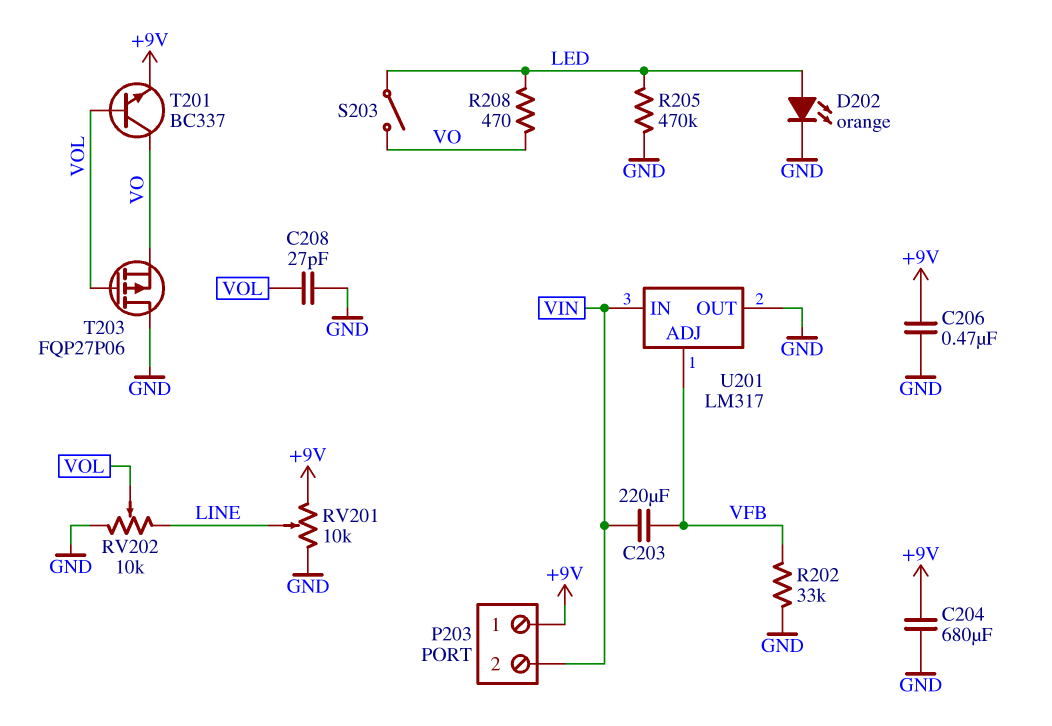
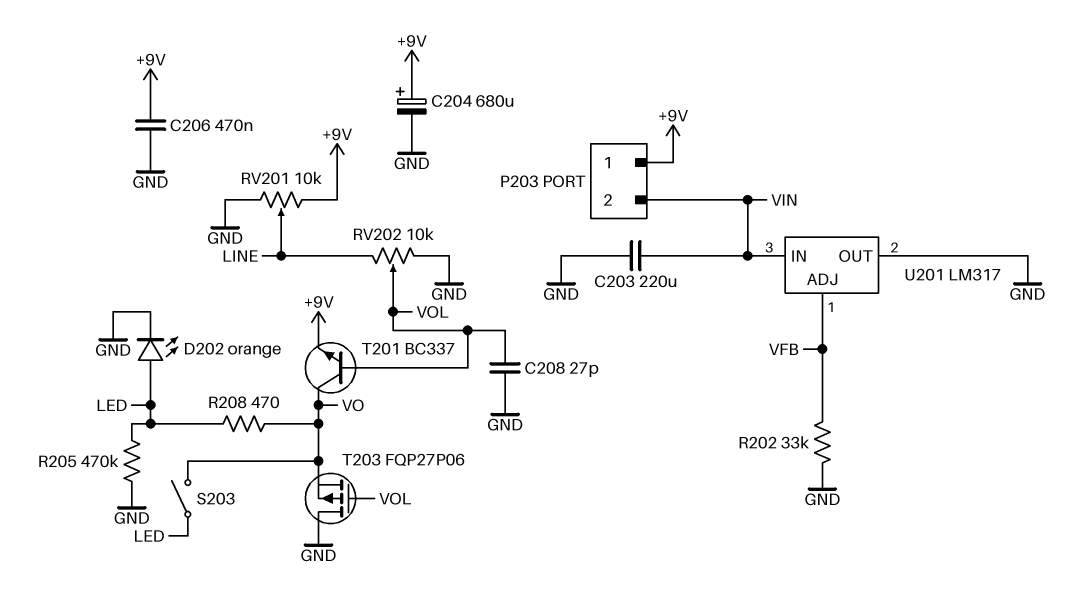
C203: 220uF (VFB, VIN) -> 220uF (GND, VIN)
C204: 680uF (+9V, GND) -> 680uF (plus +9V, minus GND)

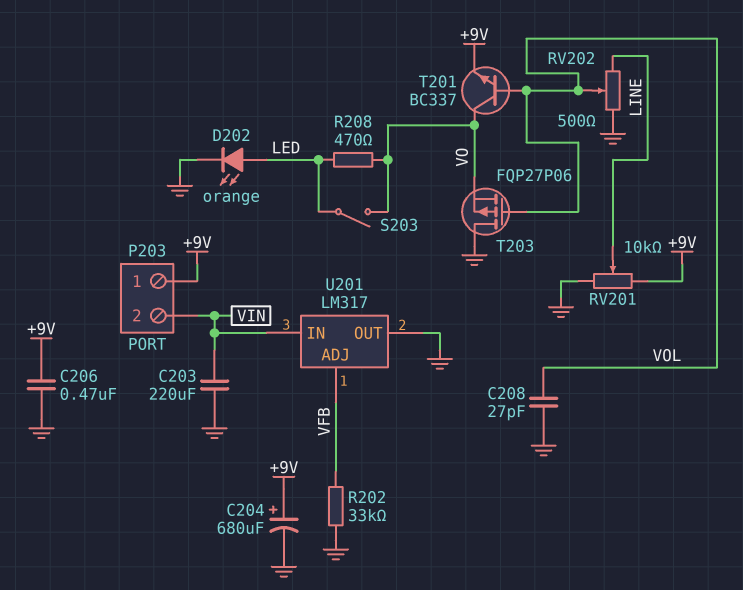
R205: 470k (GND, LED) -> none
RV202: 10k (GND, LINE, wiper VOL) -> 500 (GND, LINE, wiper VOL)

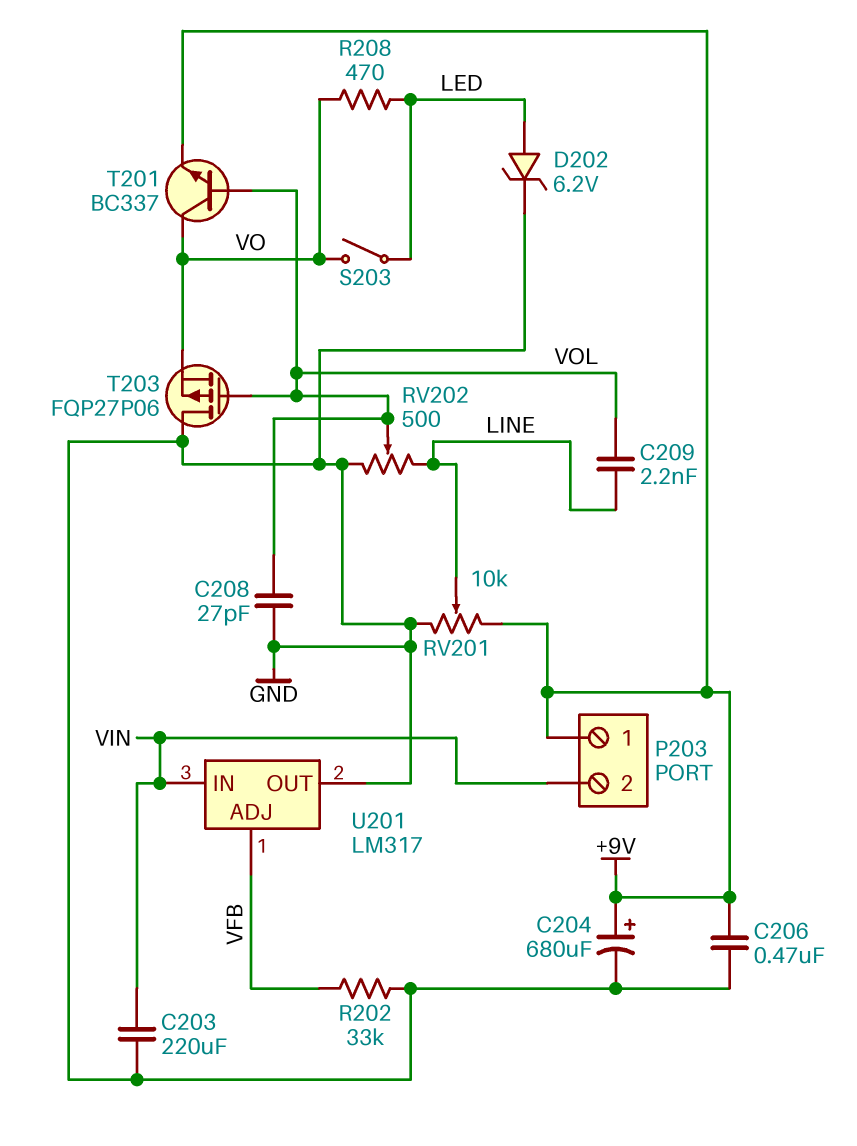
C209: none -> 2.2nF (LINE, VOL)
D202: LED orange (A LED, K GND) -> zener 6.2V (A LED, K GND)

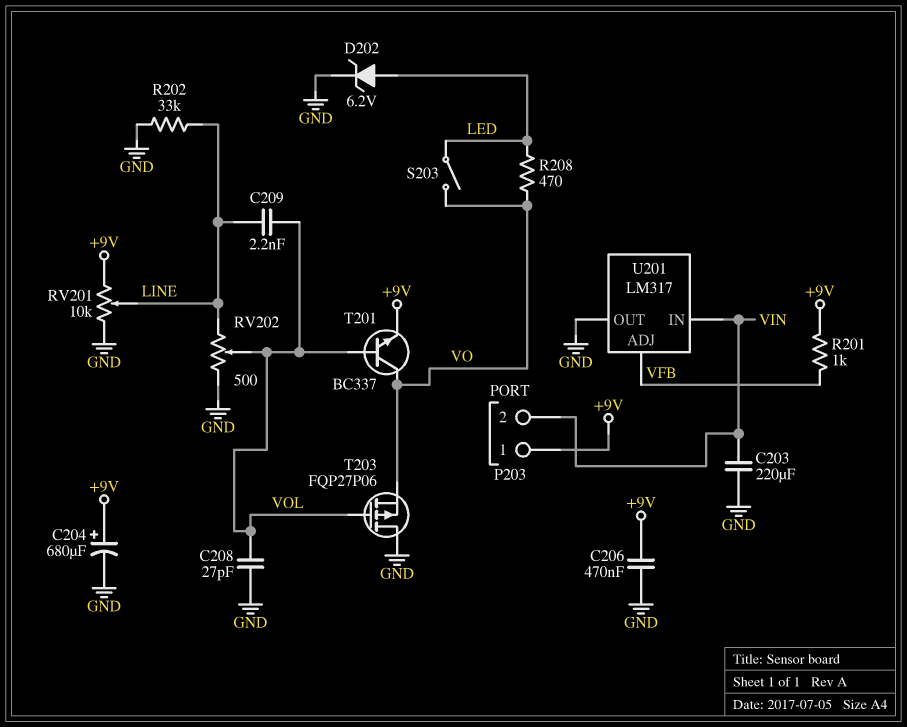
R201: none -> 1k (+9V, VFB)
R202: 33k (GND, VFB) -> 33k (GND, LINE)

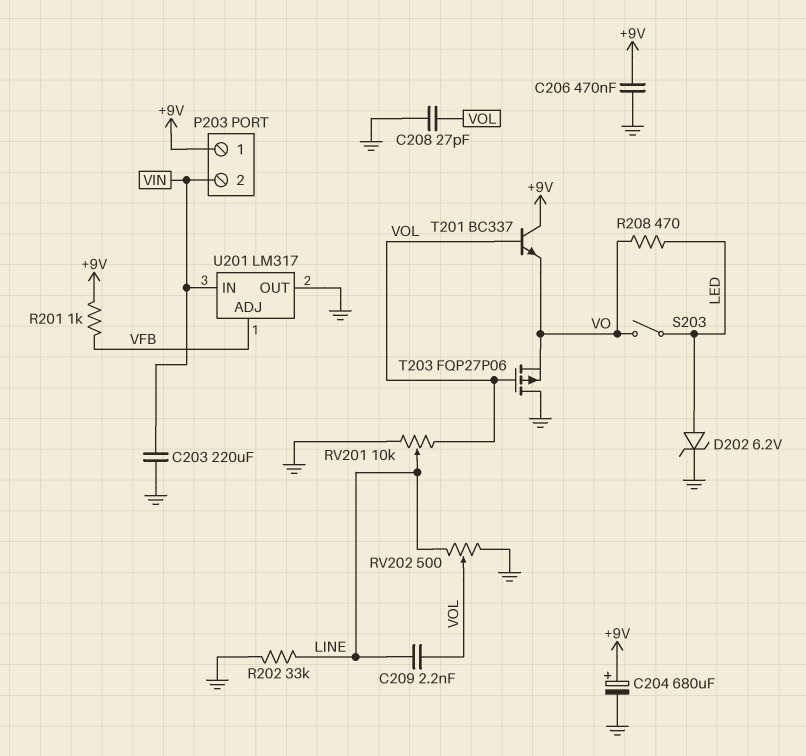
RV201: 10k (+9V, GND, wiper LINE) -> 10k (GND, VOL, wiper LINE)
T201: NPN BC337 (B VOL, C VO, E +9V) -> NPN BC337 (B VOL, C +9V, E VO)

